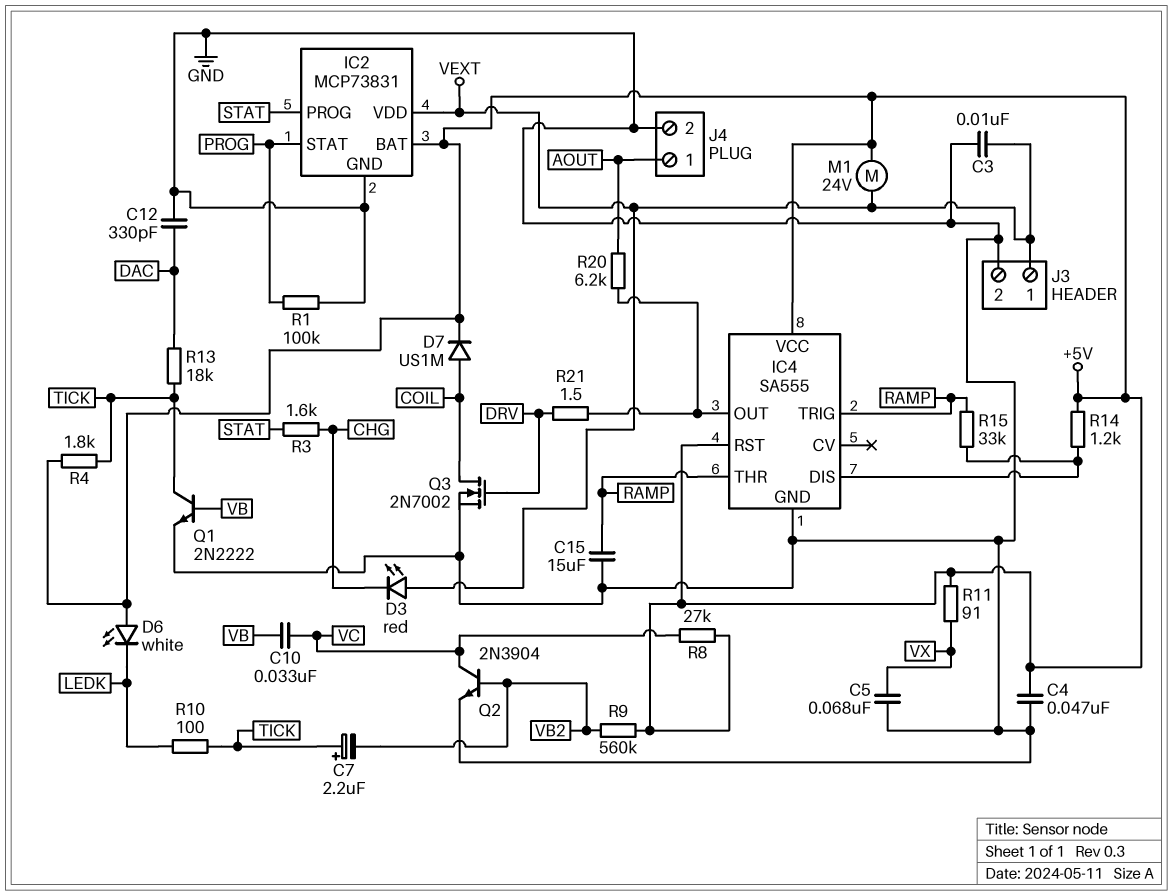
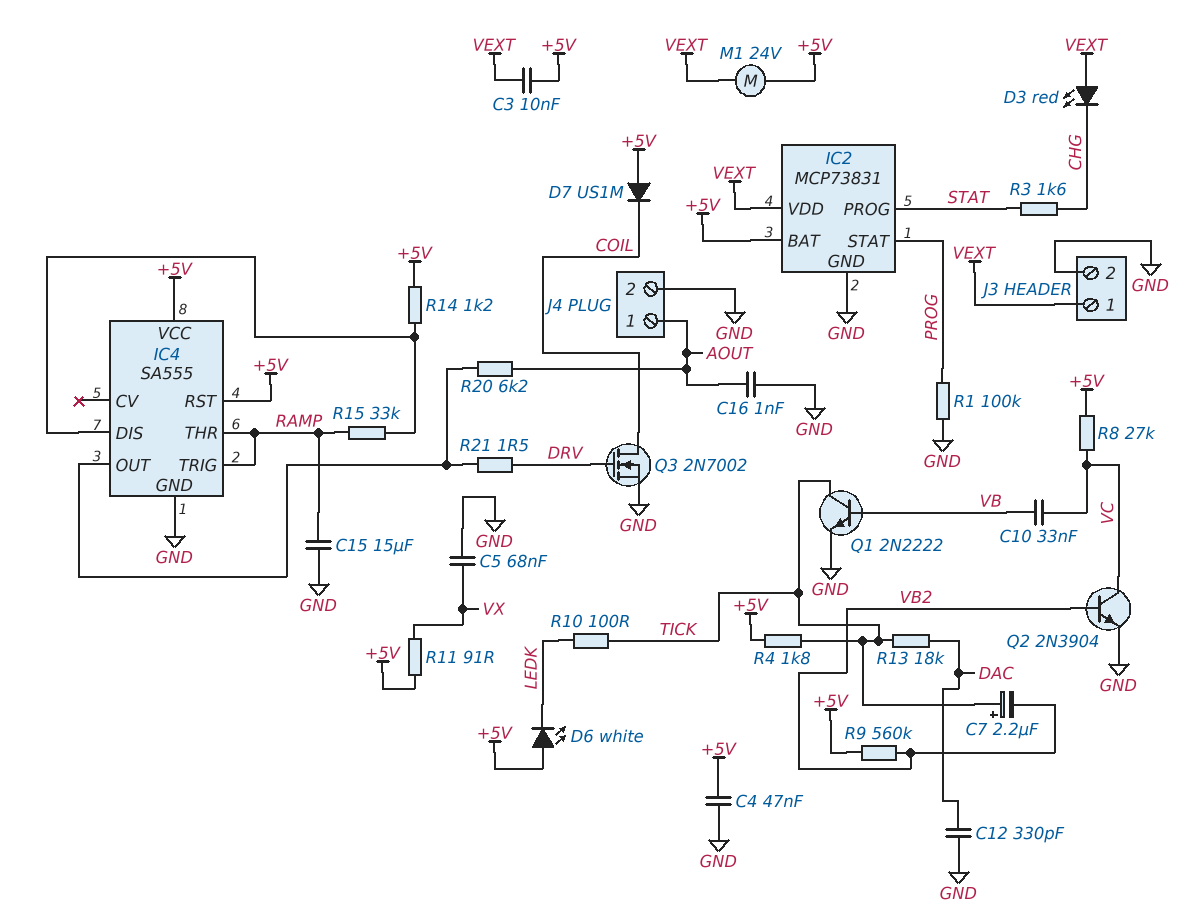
C3: 10nF (GND, VEXT) -> 10nF (+5V, VEXT)
C16: none -> 1nF (AOUT, GND)
D7: diode US1M (A COIL, K +5V) -> diode US1M (A +5V, K COIL)

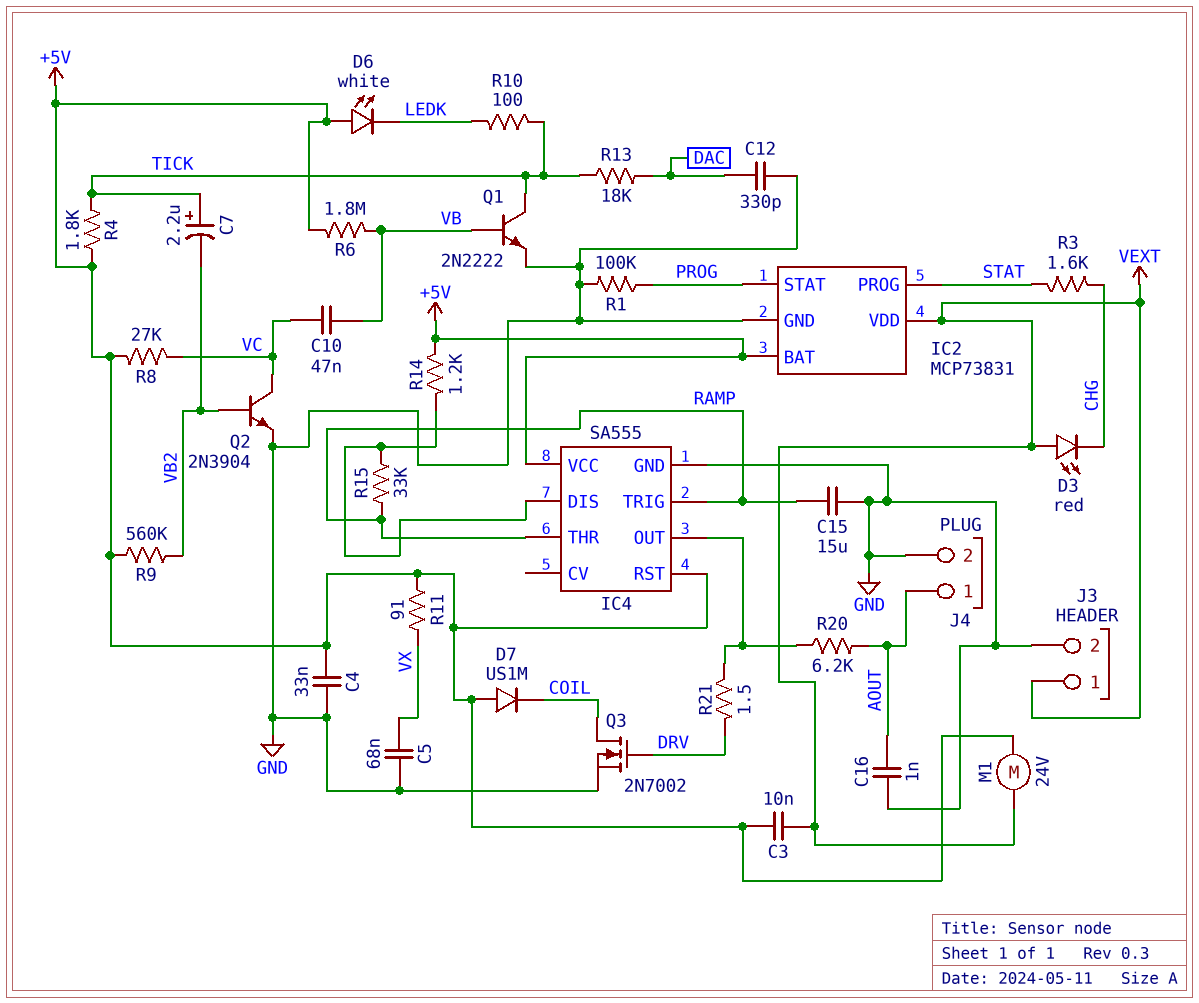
C4: 47nF (+5V, GND) -> 33nF (+5V, GND)
C10: 33nF (VB, VC) -> 47nF (VB, VC)
R6: none -> 1.8M (+5V, VB)

